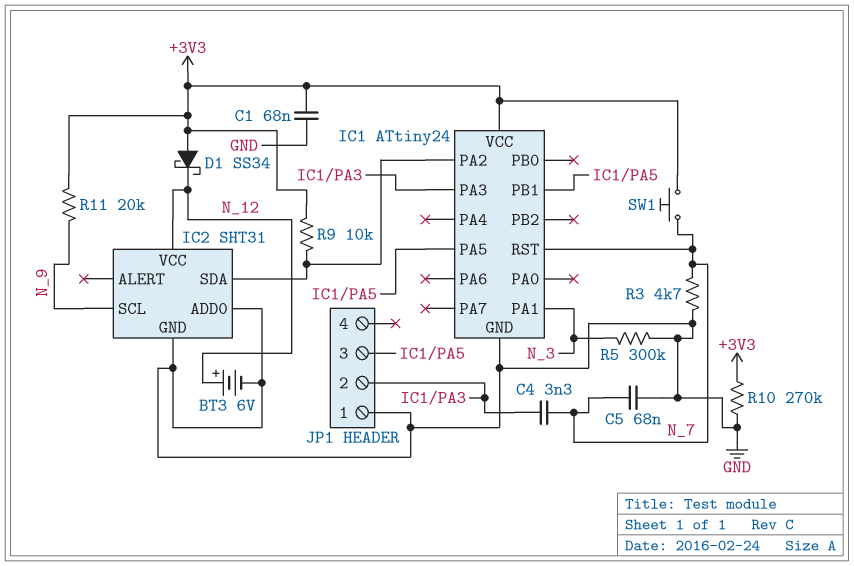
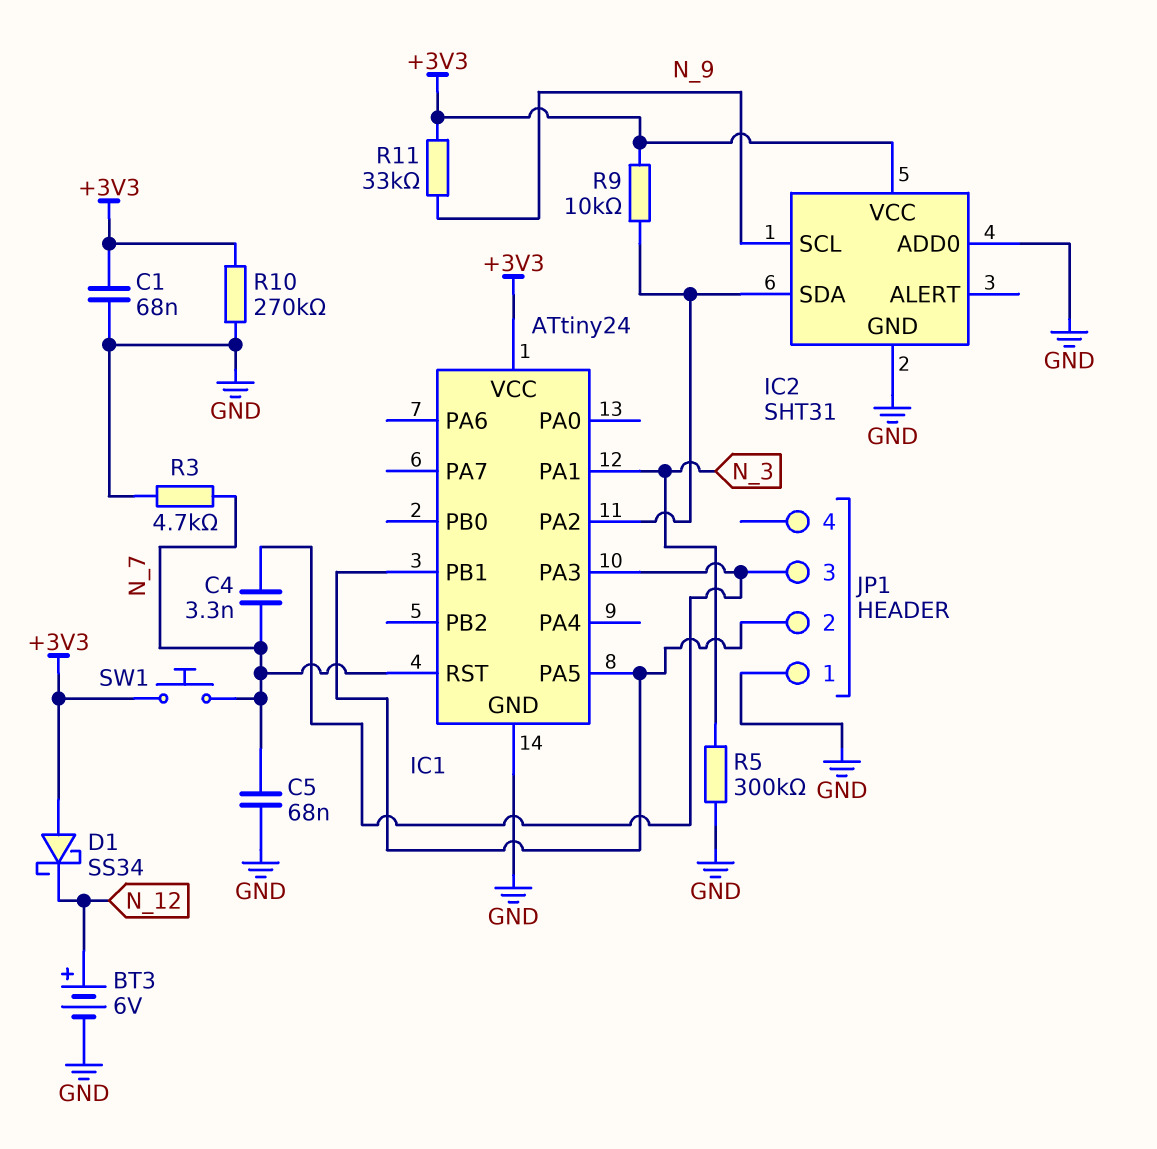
IC2 pin VCC: N_12 -> +3V3
JP1 pin 2: IC1/PA3 -> IC1/PA5
JP1 pin 3: IC1/PA5 -> IC1/PA3
R11: 20k (+3V3, N_9) -> 33k (+3V3, N_9)

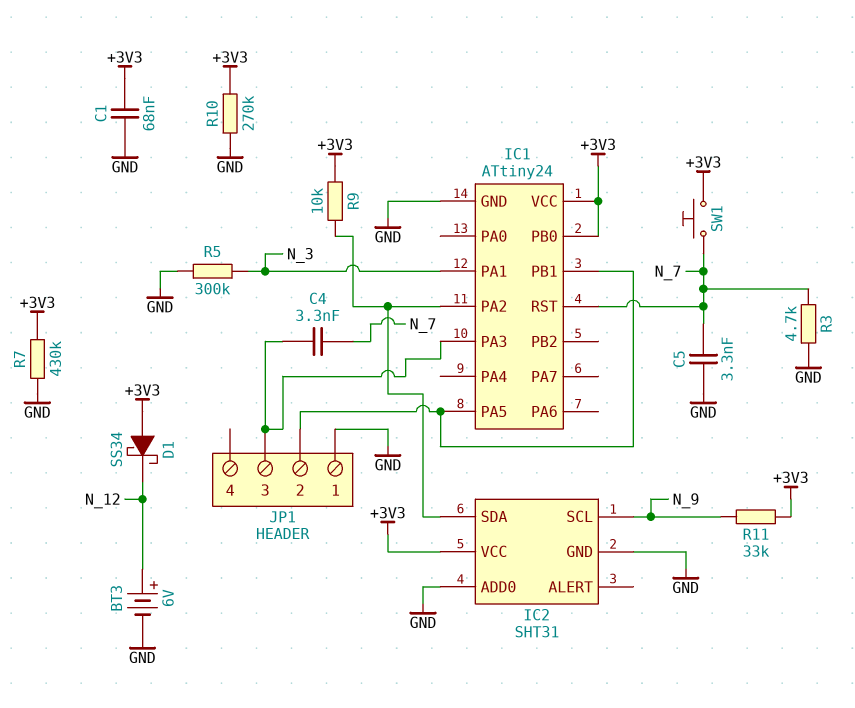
C5: 68nF (GND, N_7) -> 3.3nF (GND, N_7)
IC1 pin PB0: none -> +3V3
R7: none -> 430k (+3V3, GND)

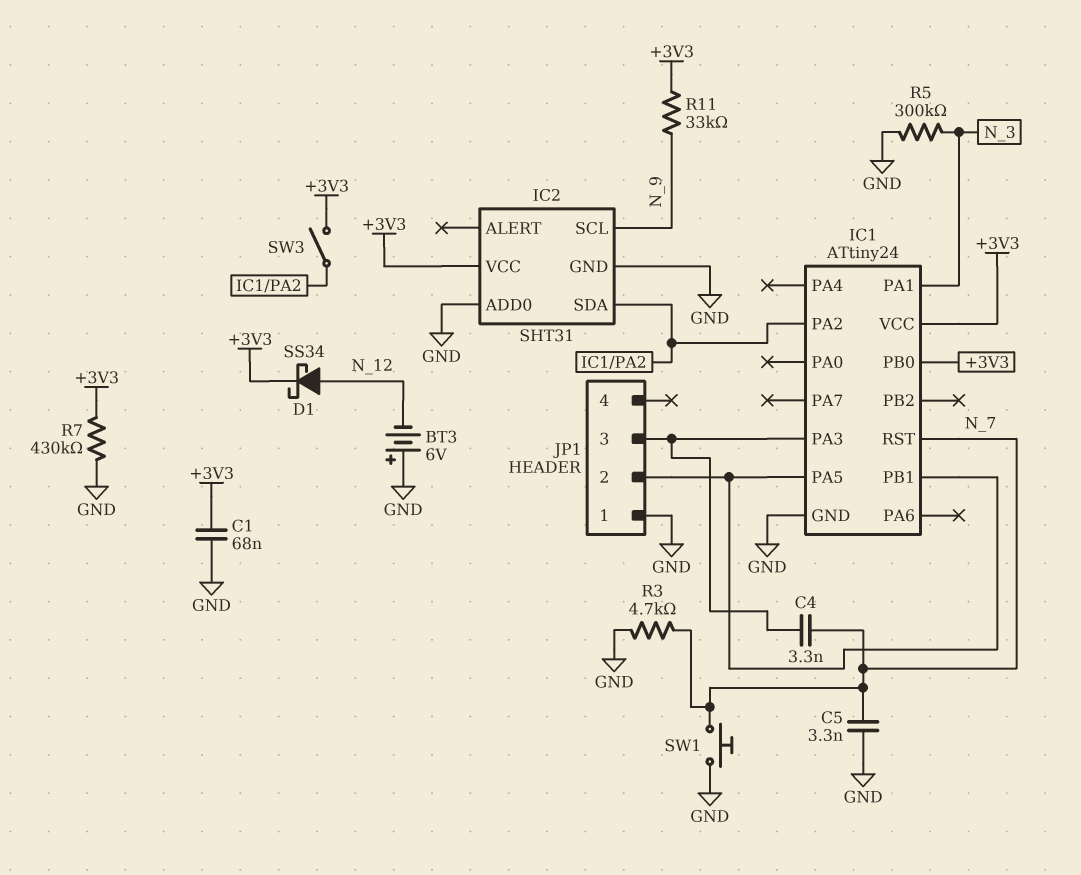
BT3: 6V (plus N_12, minus GND) -> 6V (plus GND, minus N_12)
D1: schottky SS34 (A +3V3, K N_12) -> schottky SS34 (A N_12, K +3V3)
R9: 10k (+3V3, IC1/PA2) -> none
R10: 270k (+3V3, GND) -> none
SW1: button (+3V3, N_7) -> button (GND, N_7)
SW3: none -> switch (+3V3, IC1/PA2)

